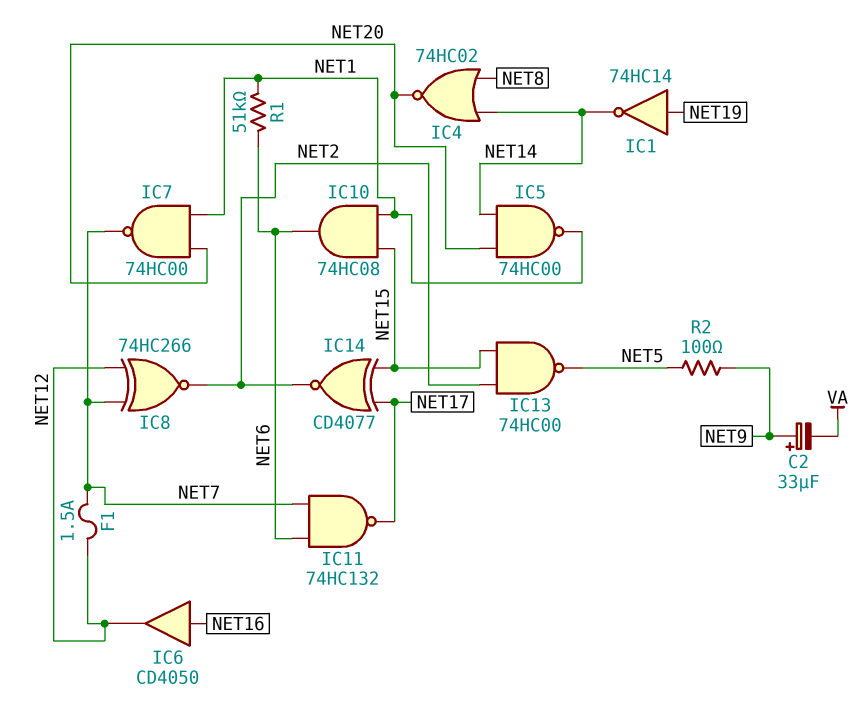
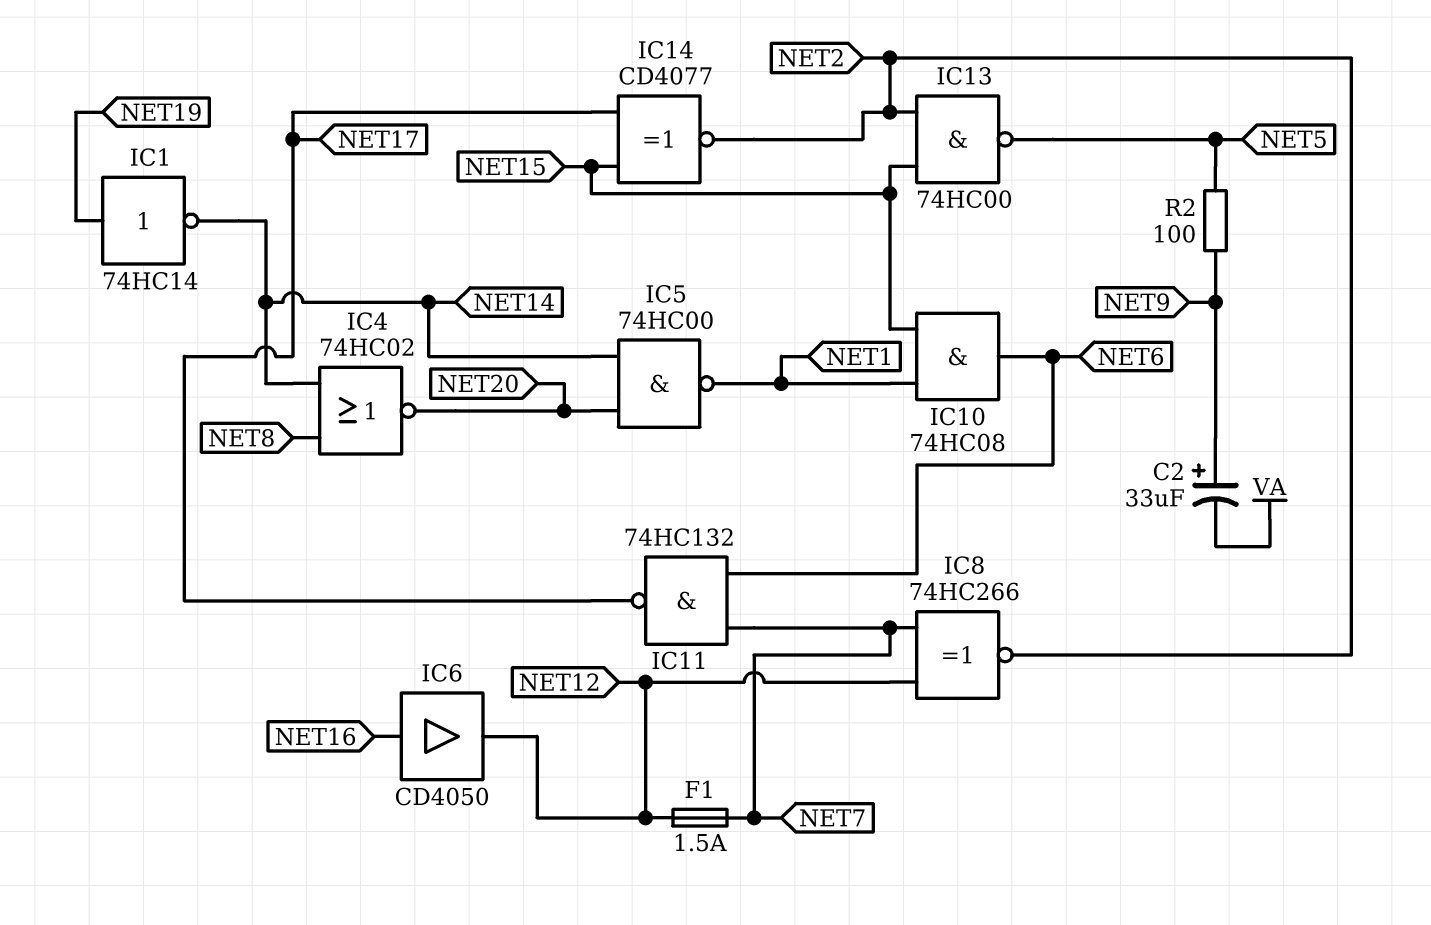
IC7: NAND 74HC00 (in NET1, in NET20, out NET7) -> none
R1: 51k (NET1, NET6) -> none

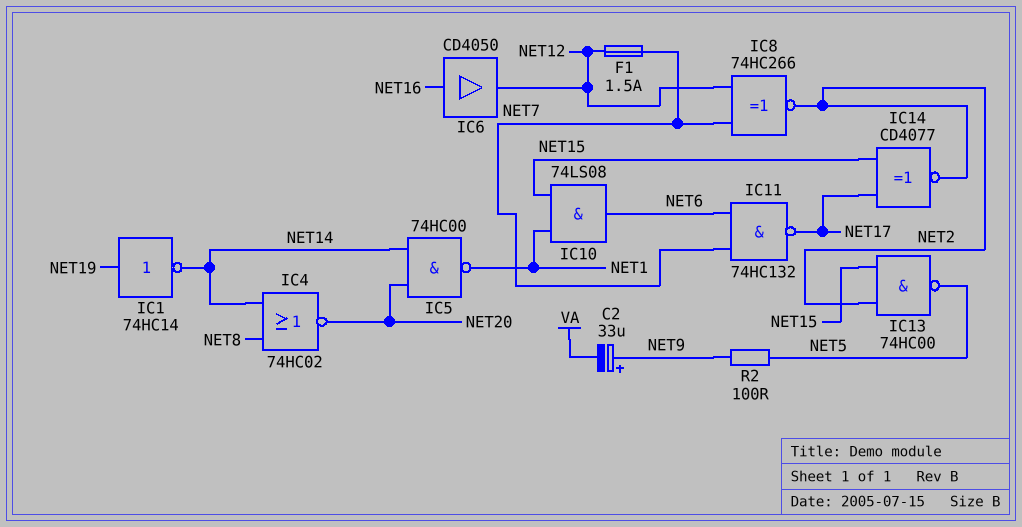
IC10: AND 74HC08 (in NET1, in NET15, out NET6) -> AND 74LS08 (in NET1, in NET15, out NET6)

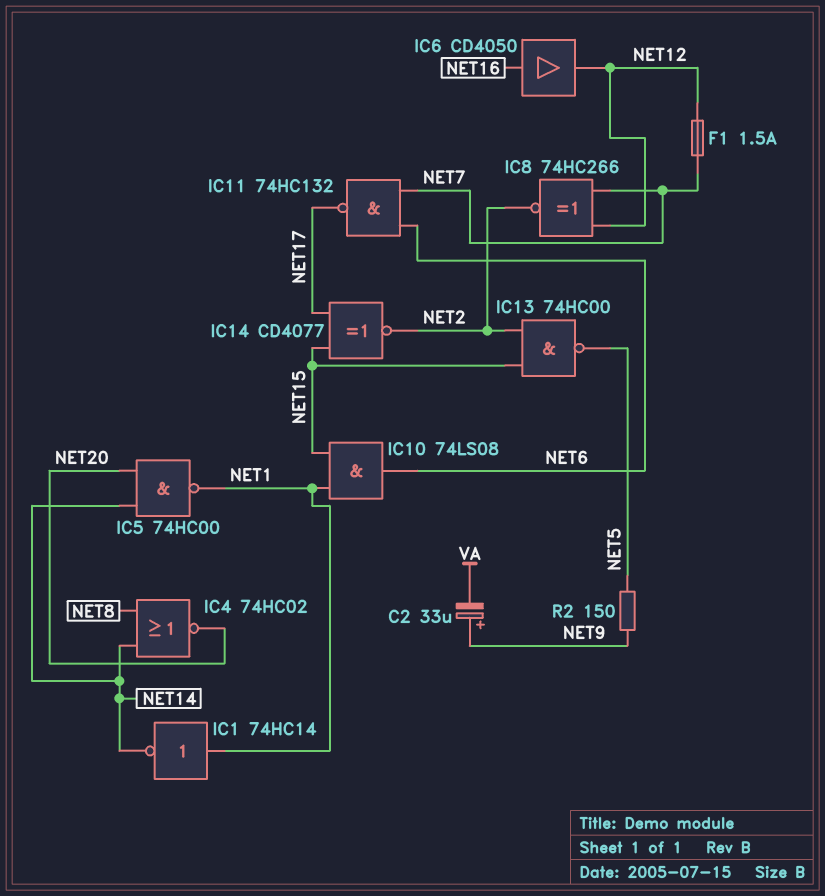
IC1: NOT 74HC14 (in NET19, out NET14) -> NOT 74HC14 (in NET1, out NET14)
R2: 100 (NET5, NET9) -> 150 (NET5, NET9)

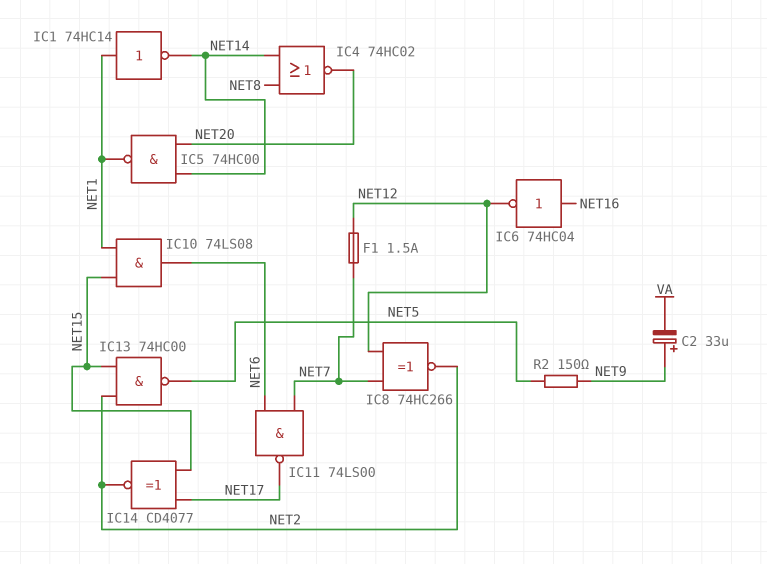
IC6: buffer CD4050 (in NET16, out NET12) -> NOT 74HC04 (in NET16, out NET12)
IC11: NAND 74HC132 (in NET6, in NET7, out NET17) -> NAND 74LS00 (in NET6, in NET7, out NET17)

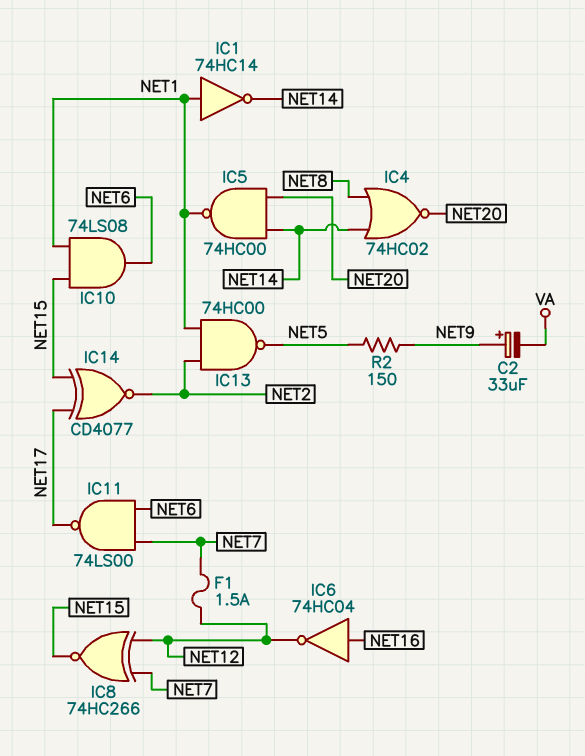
IC8: XNOR 74HC266 (in NET7, in NET12, out NET2) -> XNOR 74HC266 (in NET7, in NET12, out NET15)
IC13: NAND 74HC00 (in NET2, in NET15, out NET5) -> NAND 74HC00 (in NET1, in NET2, out NET5)

